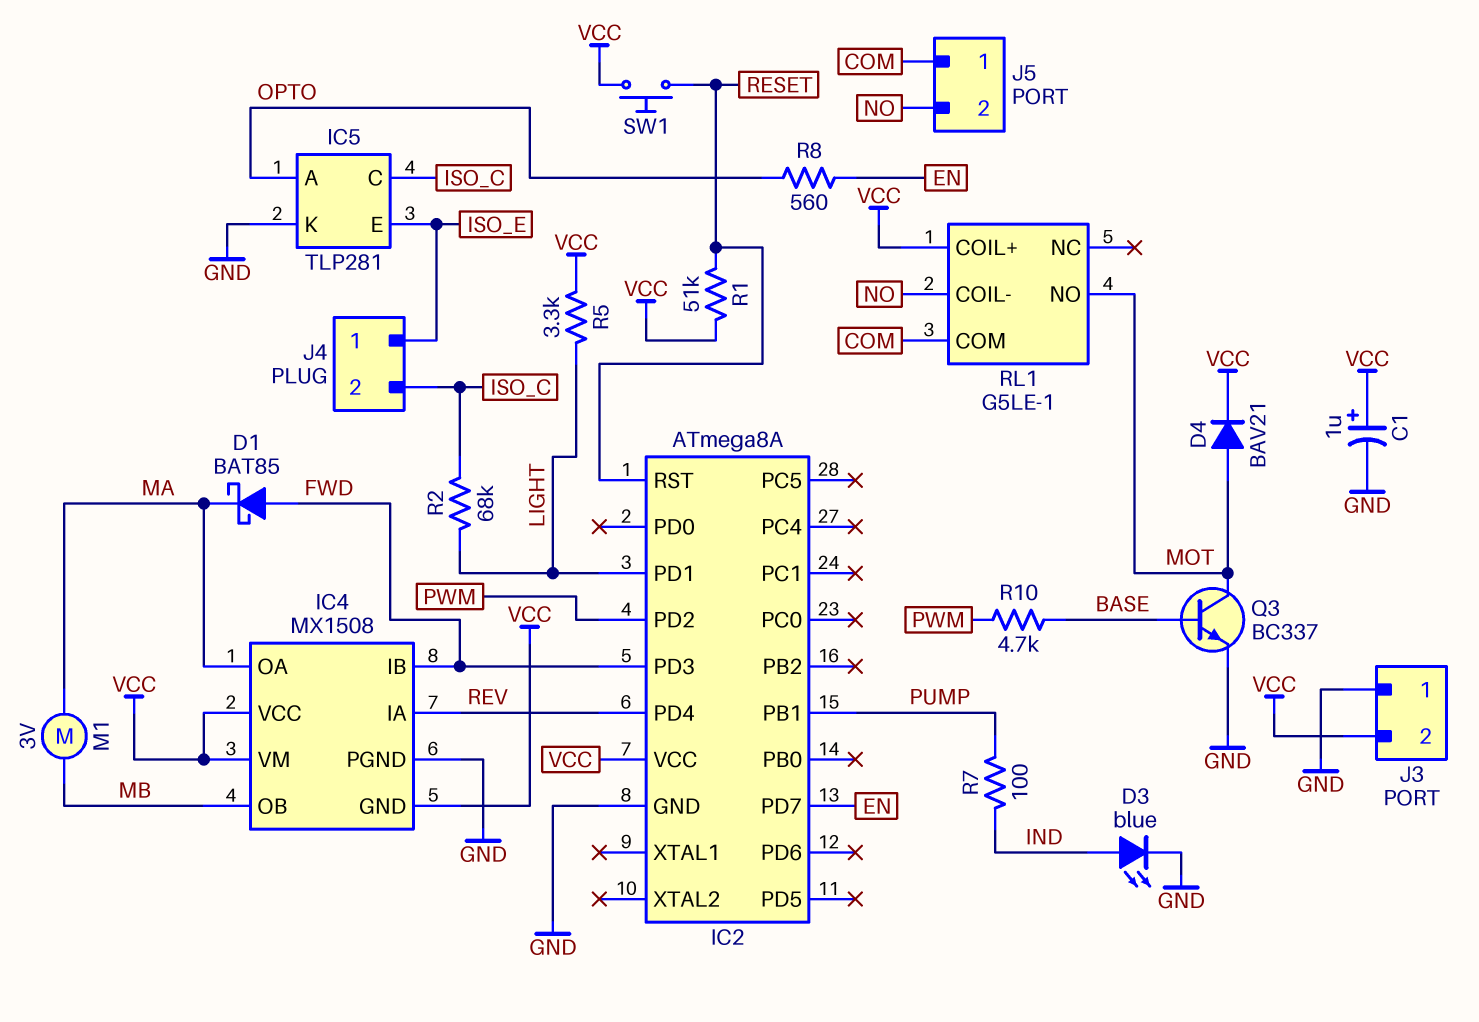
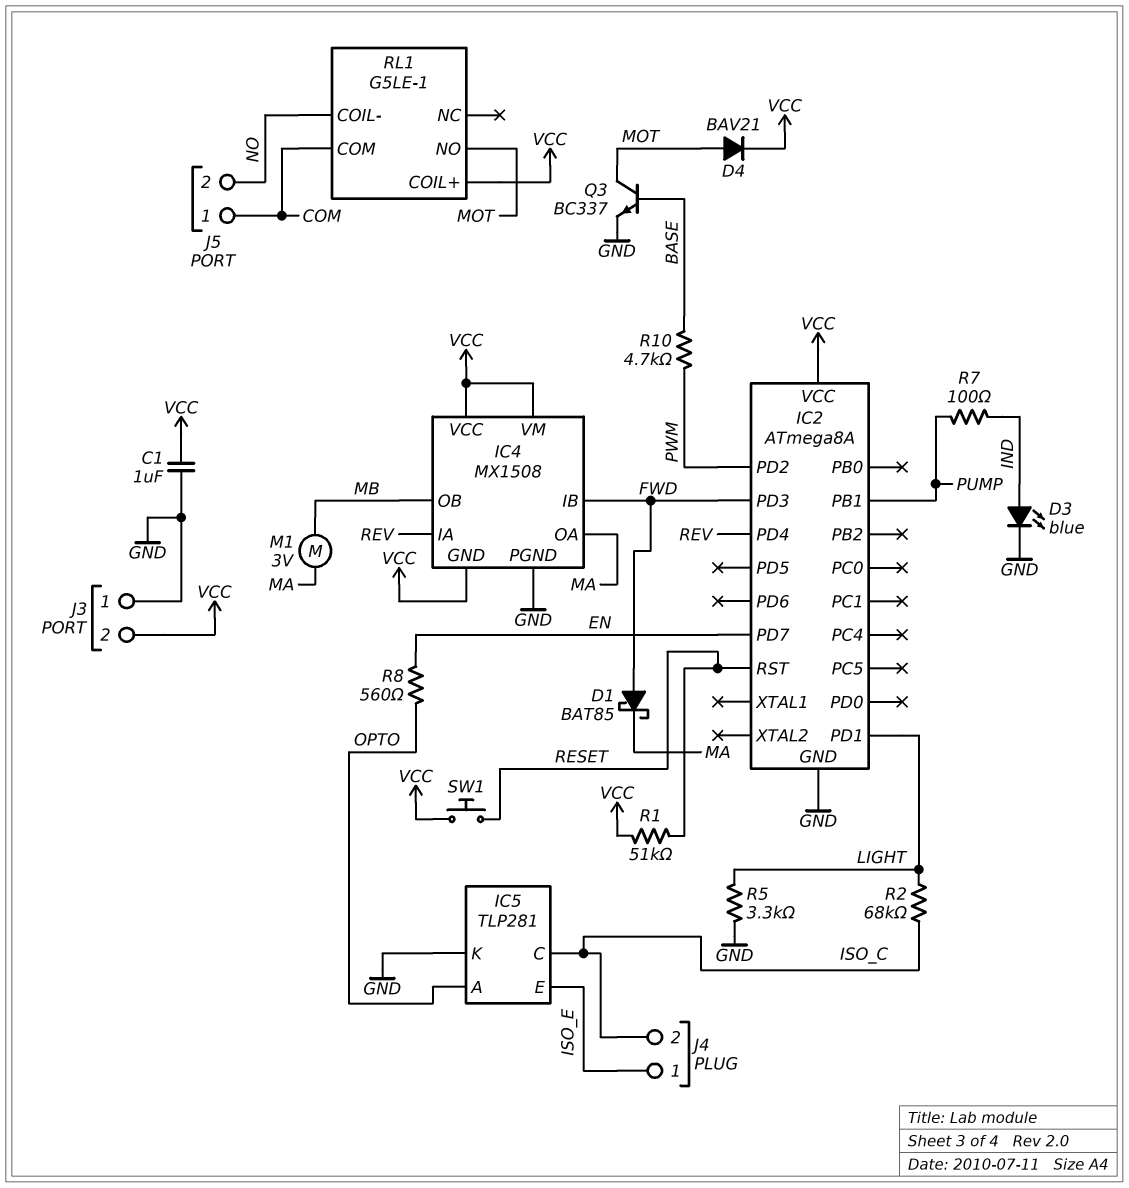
C1: 1uF (plus VCC, minus GND) -> 1uF (GND, VCC)
R5: 3.3k (LIGHT, VCC) -> 3.3k (GND, LIGHT)

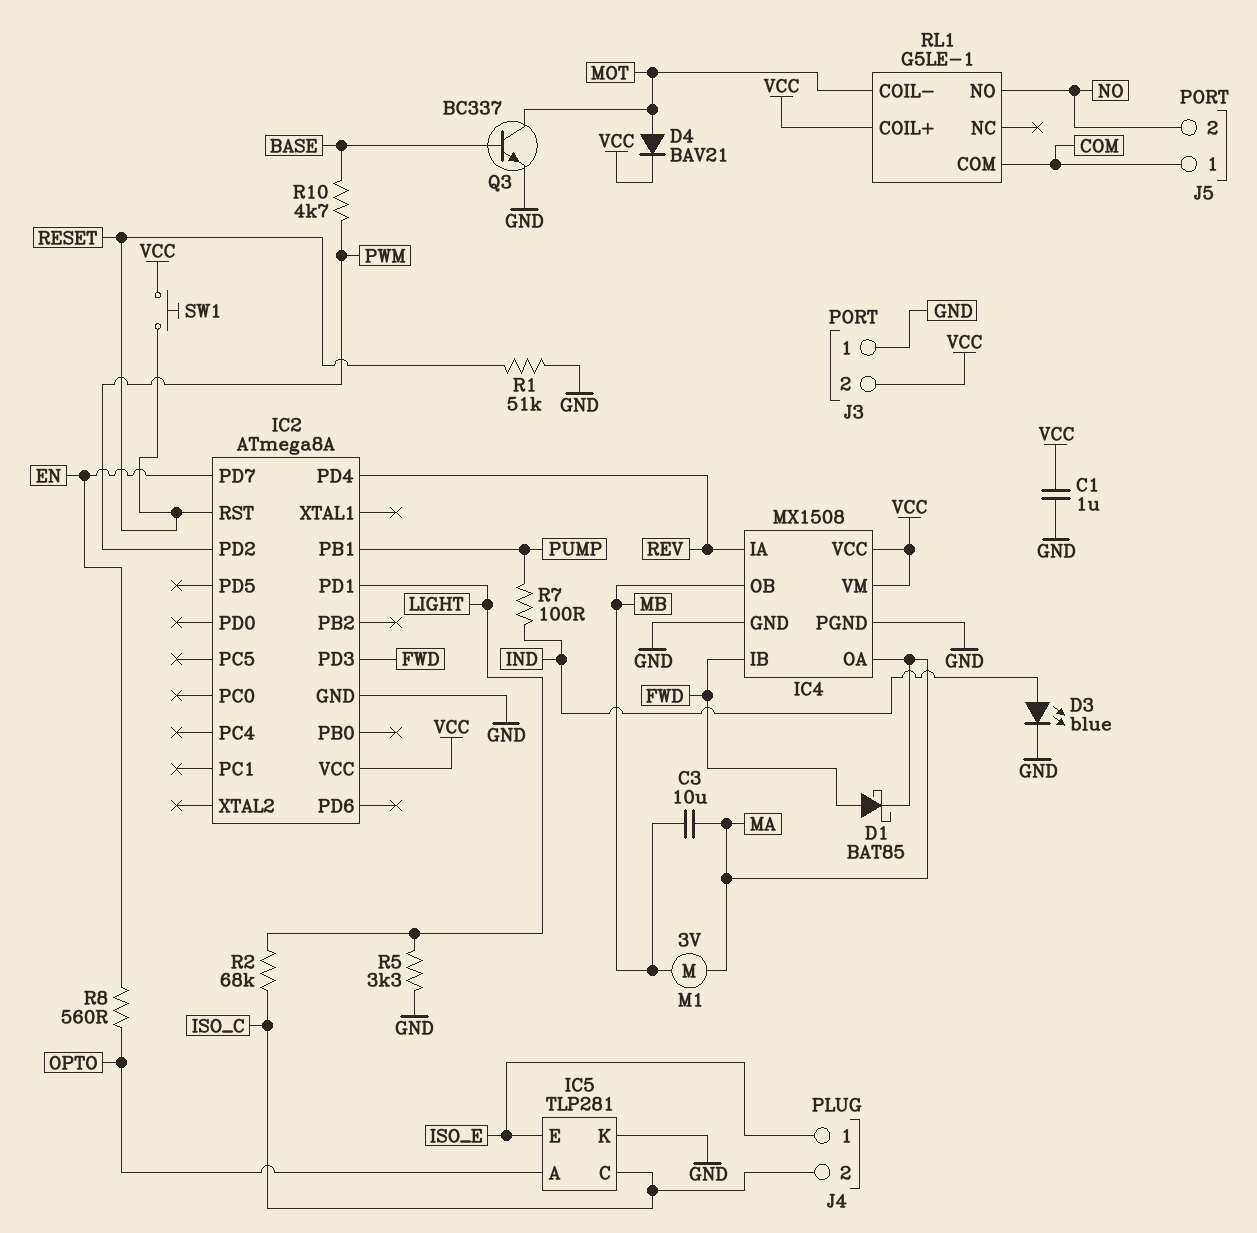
C3: none -> 10uF (MA, MB)
IC4 pin GND: VCC -> GND
R1: 51k (RESET, VCC) -> 51k (GND, RESET)
RL1 pin COIL-: NO -> MOT
RL1 pin NO: MOT -> NO

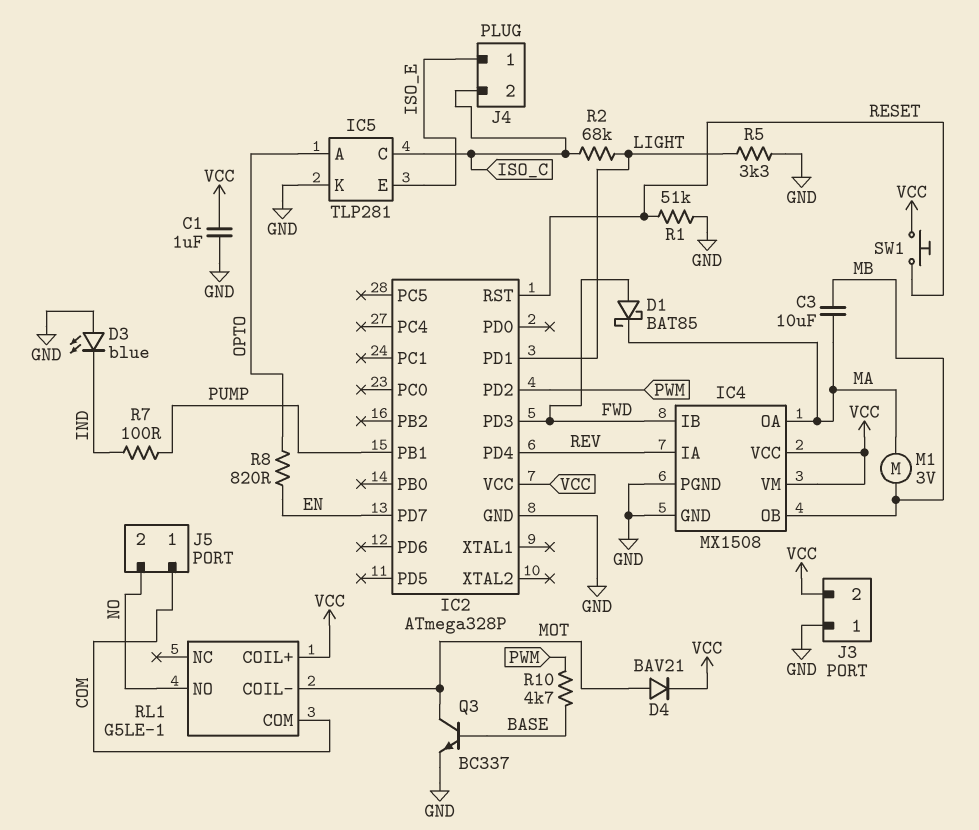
D3: LED blue (A IND, K GND) -> LED blue (A GND, K IND)
IC2: ATmega8A -> ATmega328P
R8: 560 (EN, OPTO) -> 820 (EN, OPTO)

